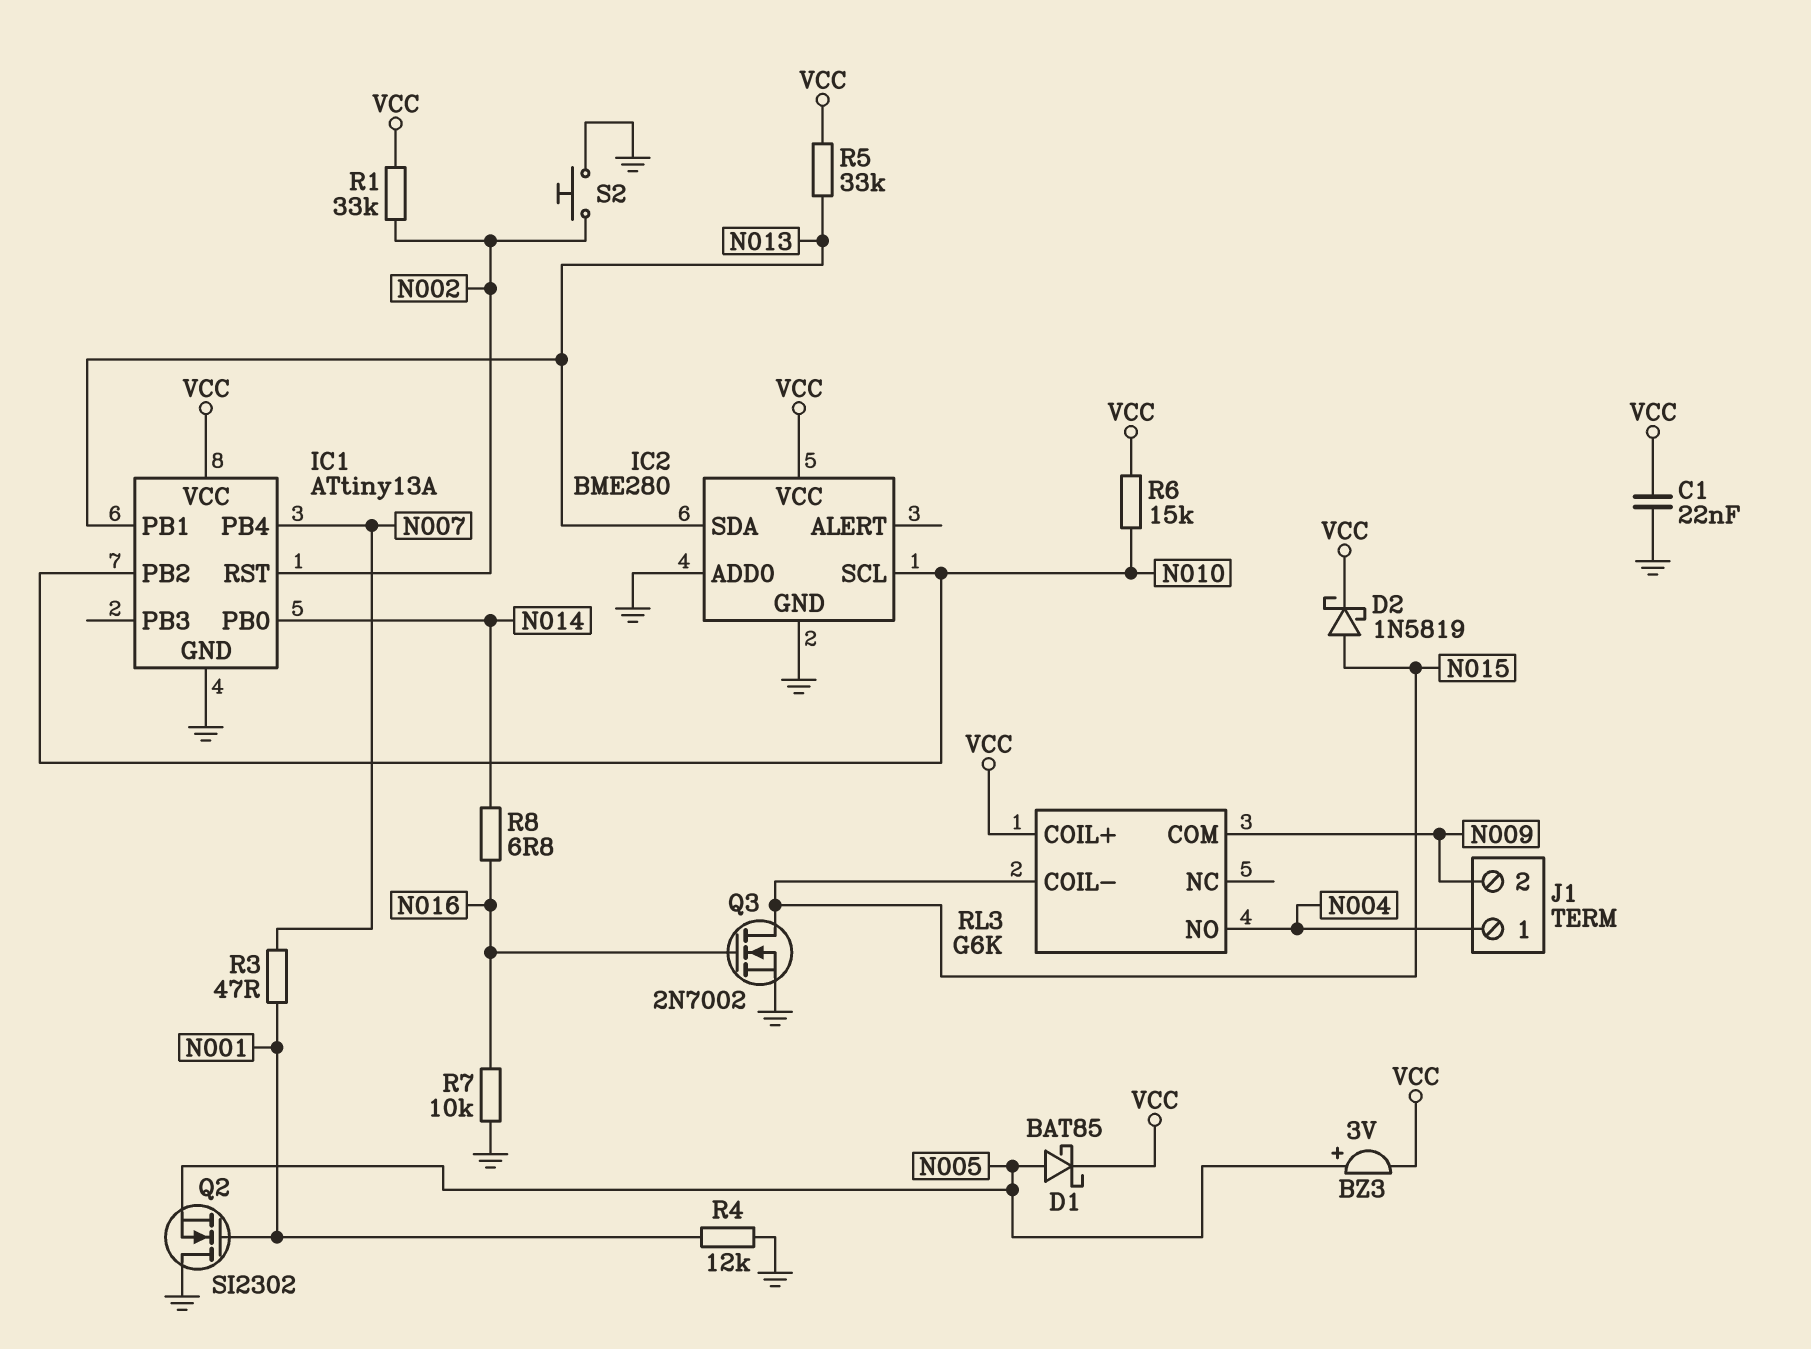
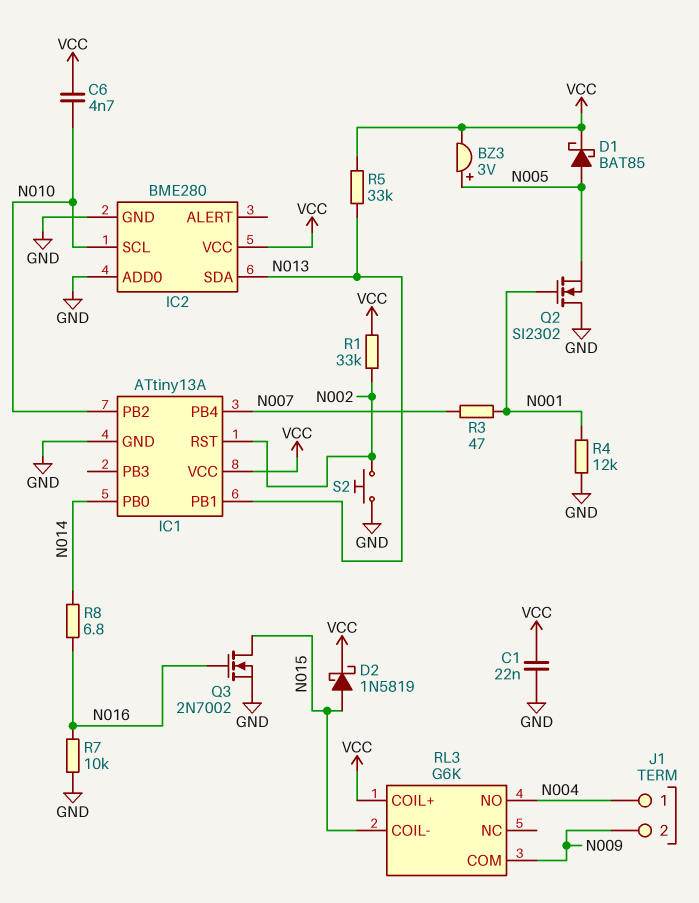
C6: none -> 4.7nF (N010, VCC)
R6: 15k (N010, VCC) -> none

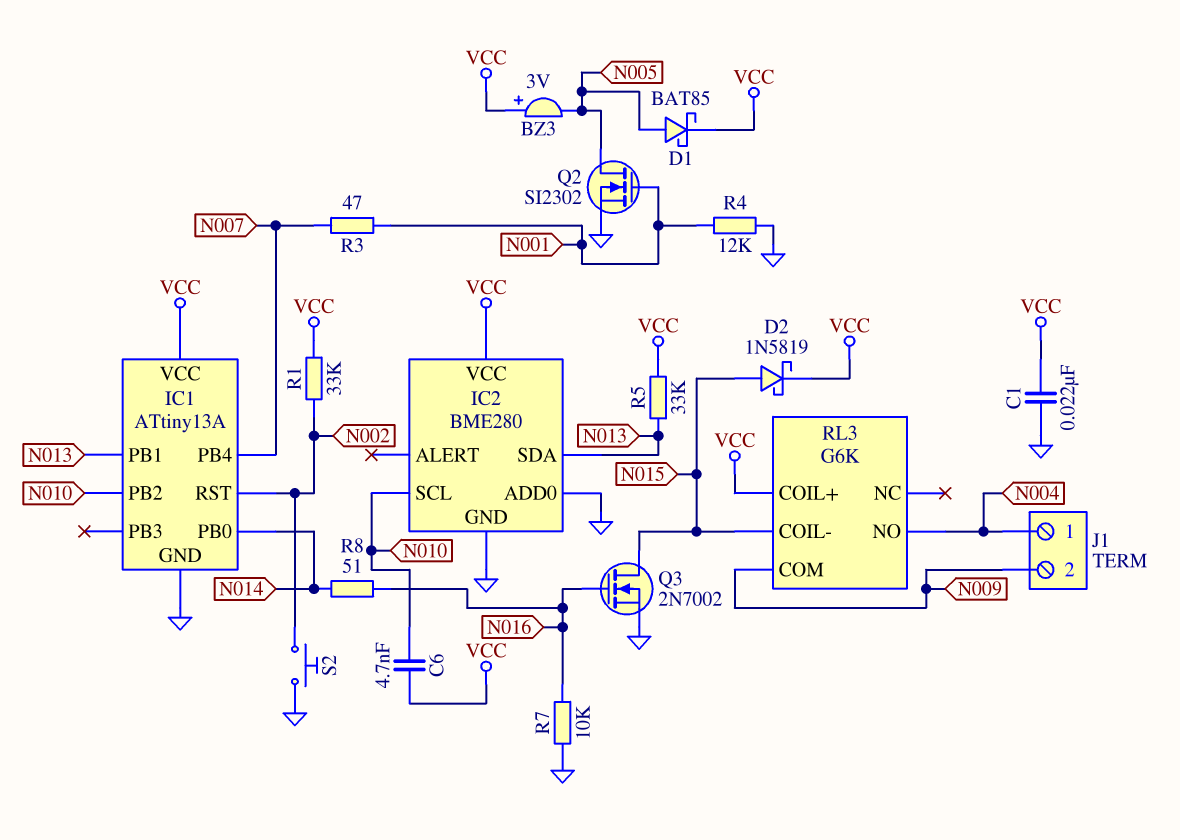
BZ3: buzzer 3V (plus N005, minus VCC) -> buzzer 3V (plus VCC, minus N005)
Q2: NMOS SI2302 (G N001, D GND, S N005) -> NMOS SI2302 (G N001, D N005, S GND)
R8: 6.8 (N014, N016) -> 51 (N014, N016)

